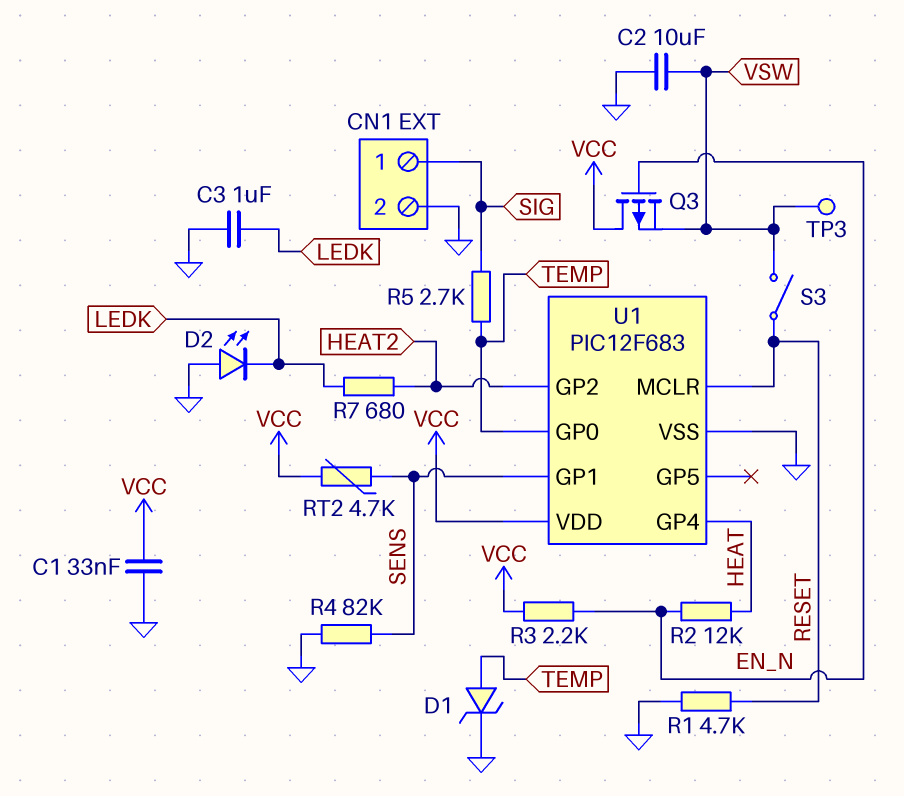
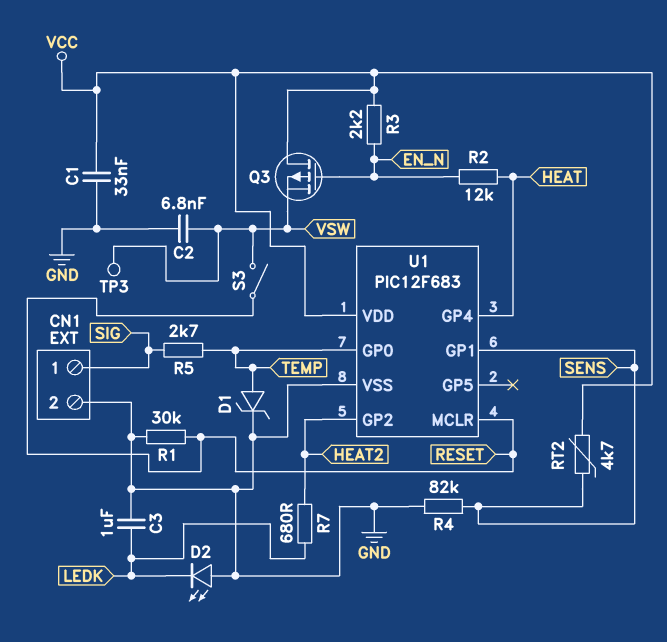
C2: 10uF (GND, VSW) -> 6.8nF (GND, VSW)
R1: 4.7k (GND, RESET) -> 30k (GND, RESET)

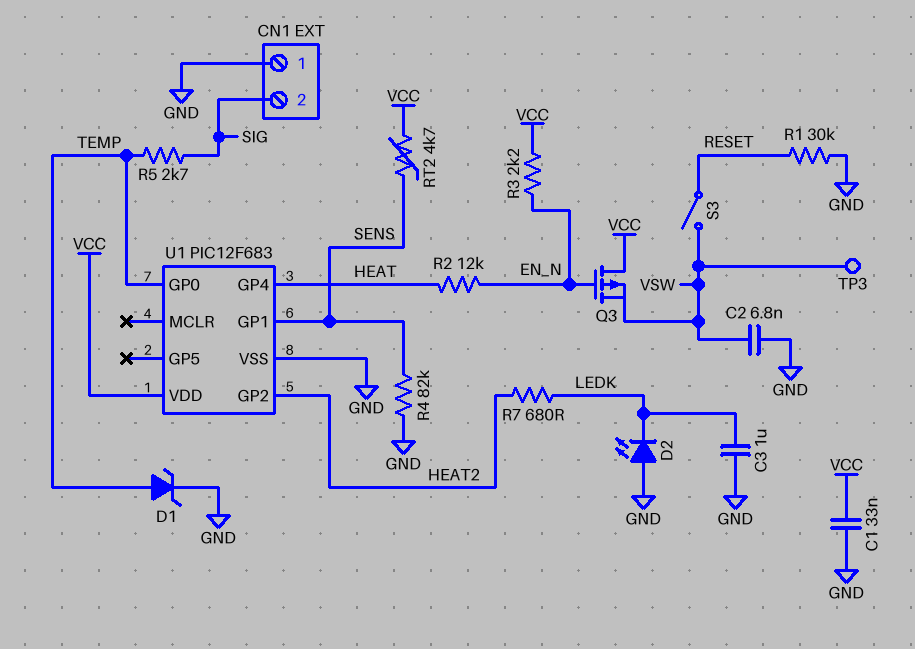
CN1 pin 1: SIG -> GND
CN1 pin 2: GND -> SIG
U1 pin MCLR: RESET -> none

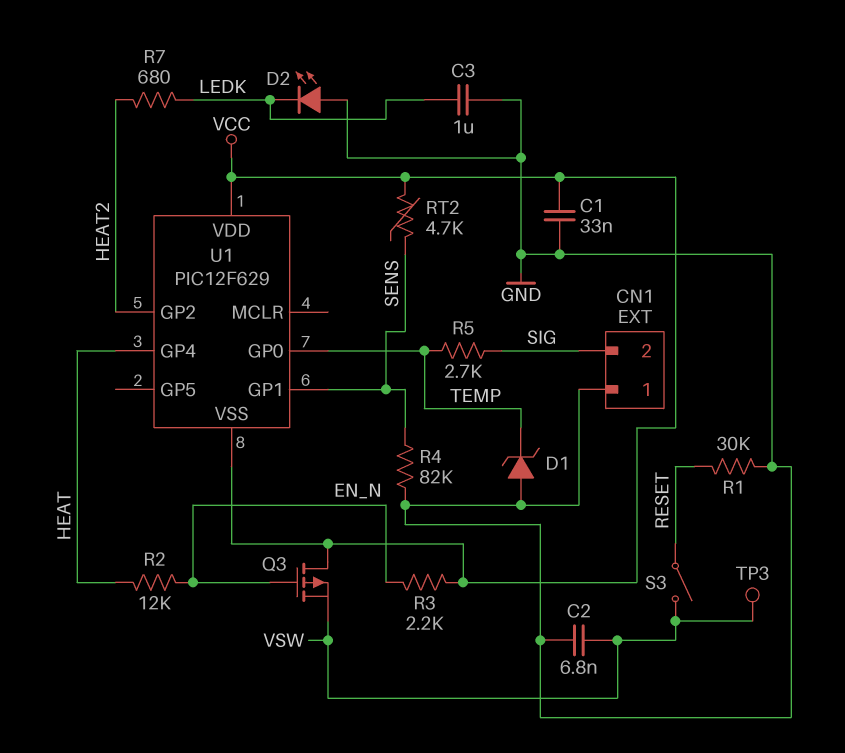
D1: zener (A TEMP, K GND) -> zener (A GND, K TEMP)
U1: PIC12F683 -> PIC12F629
U1 pin VSS: GND -> VCC

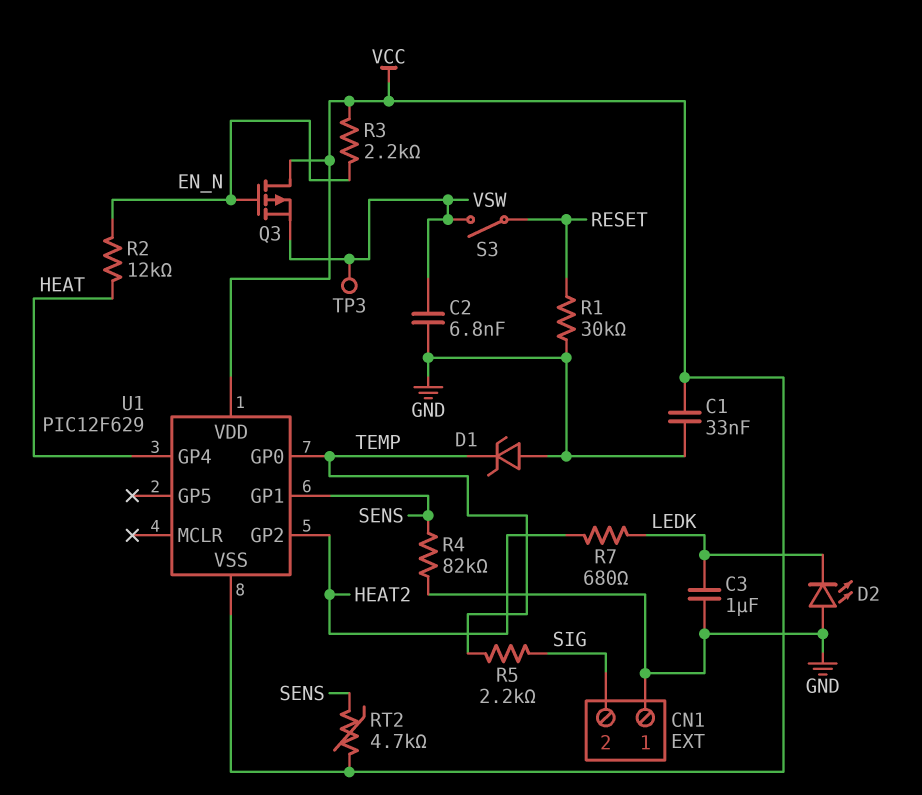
R5: 2.7k (SIG, TEMP) -> 2.2k (SIG, TEMP)

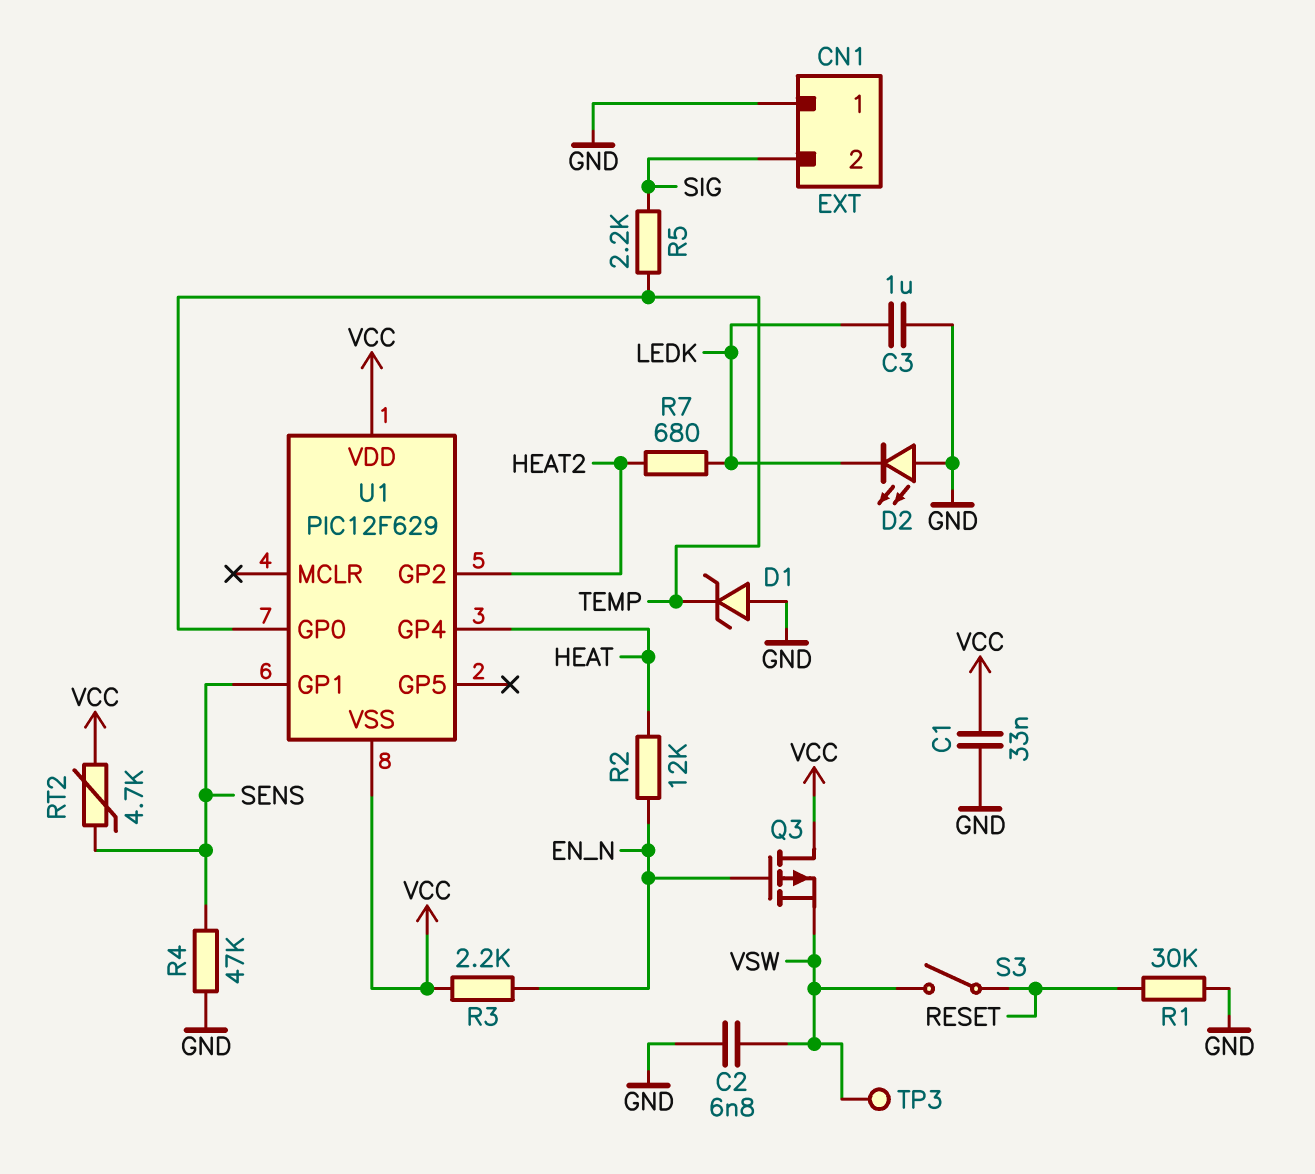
R4: 82k (GND, SENS) -> 47k (GND, SENS)

